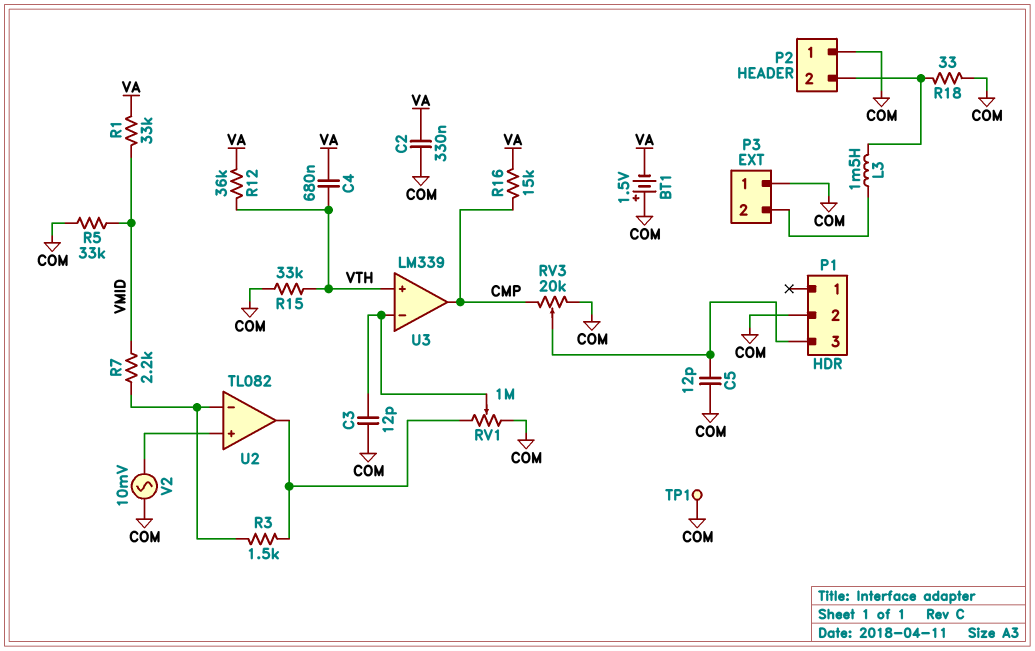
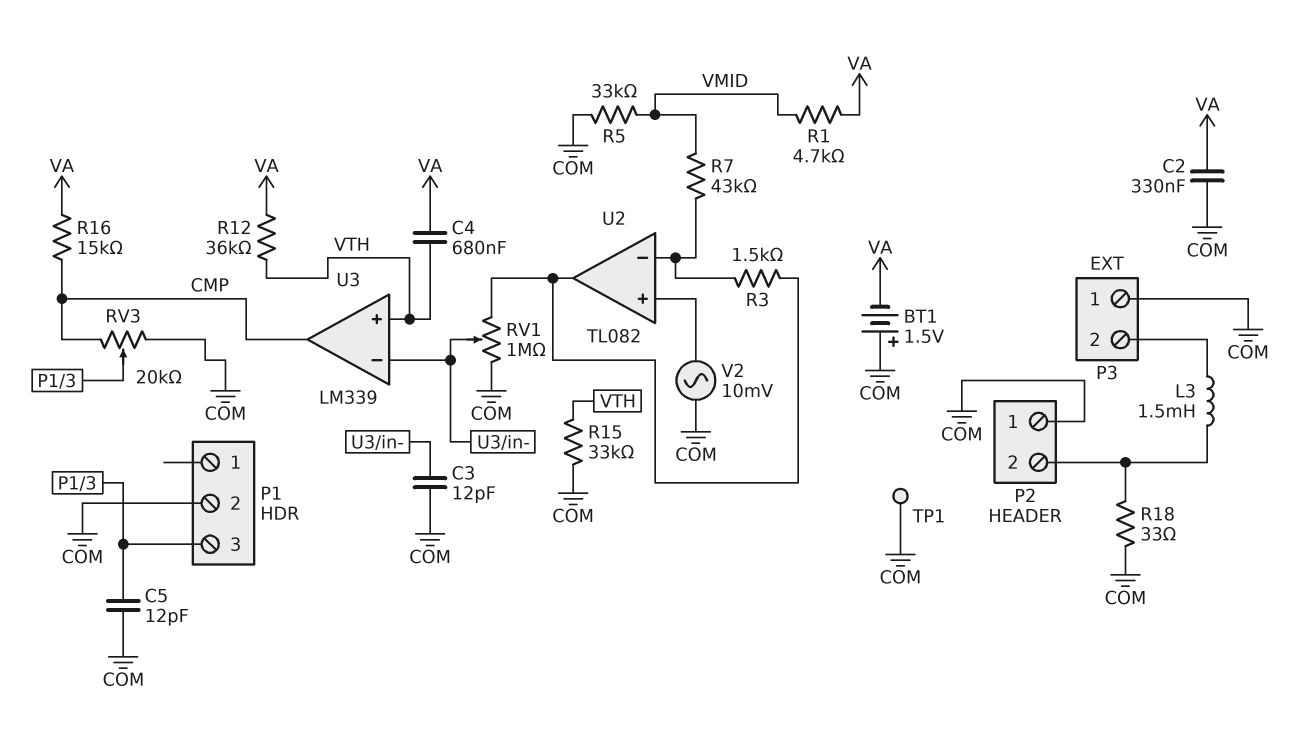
R1: 33k (VA, VMID) -> 4.7k (VA, VMID)
R7: 2.2k (U2/in-, VMID) -> 43k (U2/in-, VMID)

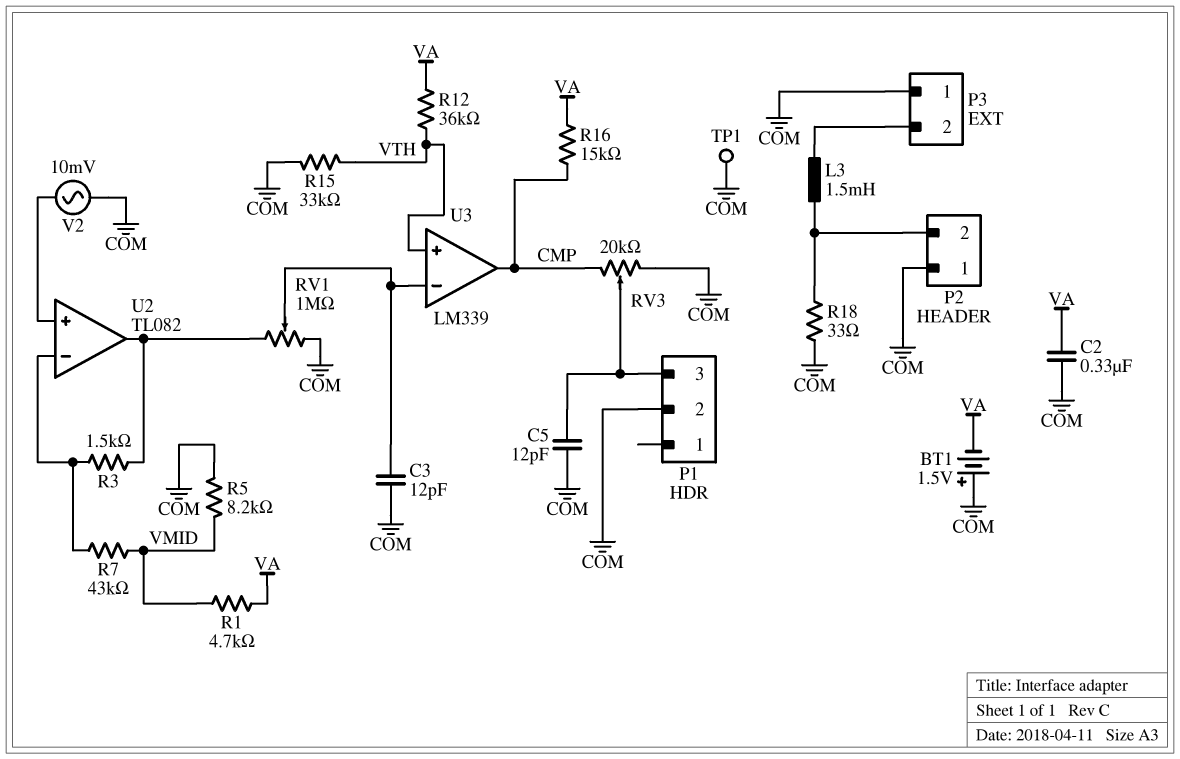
C4: 680nF (VA, VTH) -> none
R5: 33k (COM, VMID) -> 8.2k (COM, VMID)

